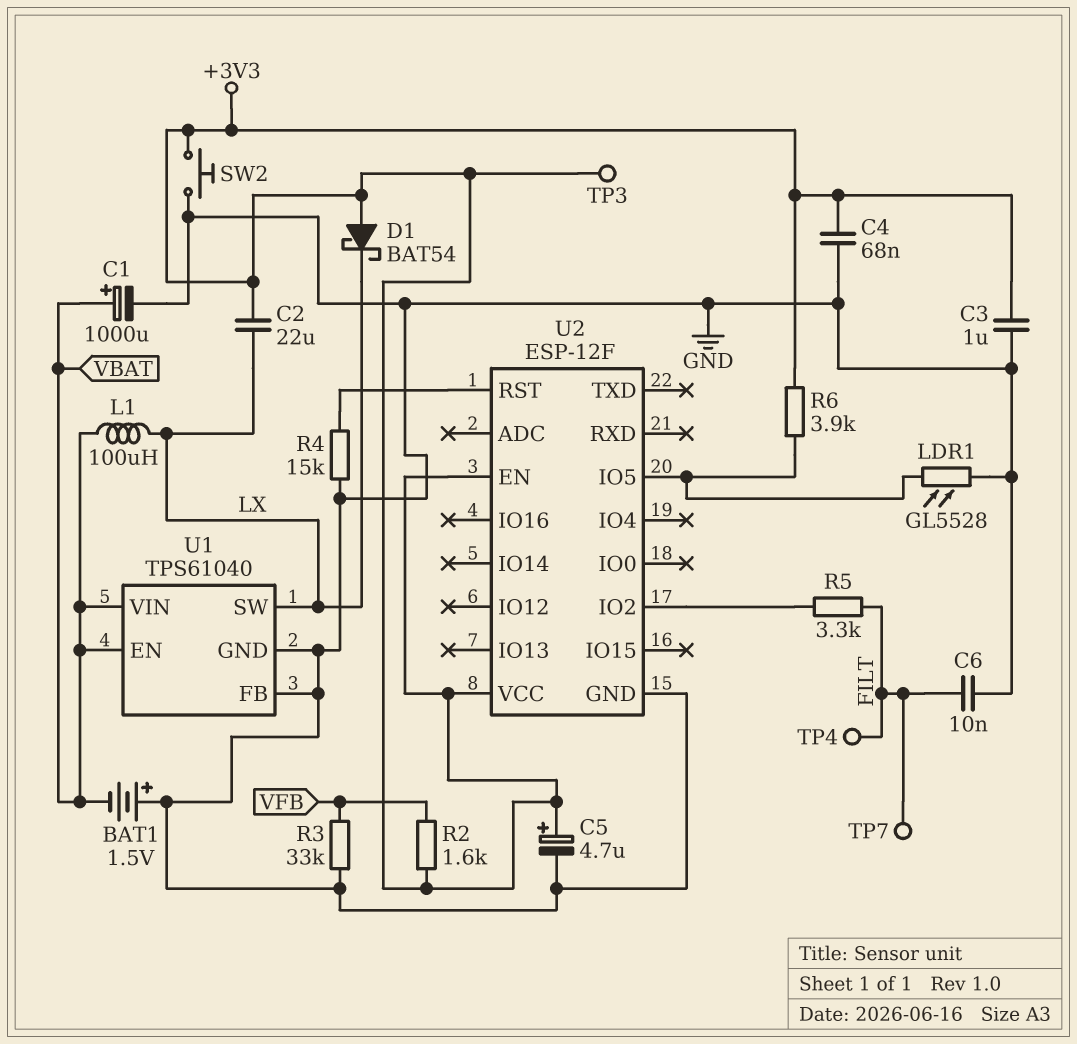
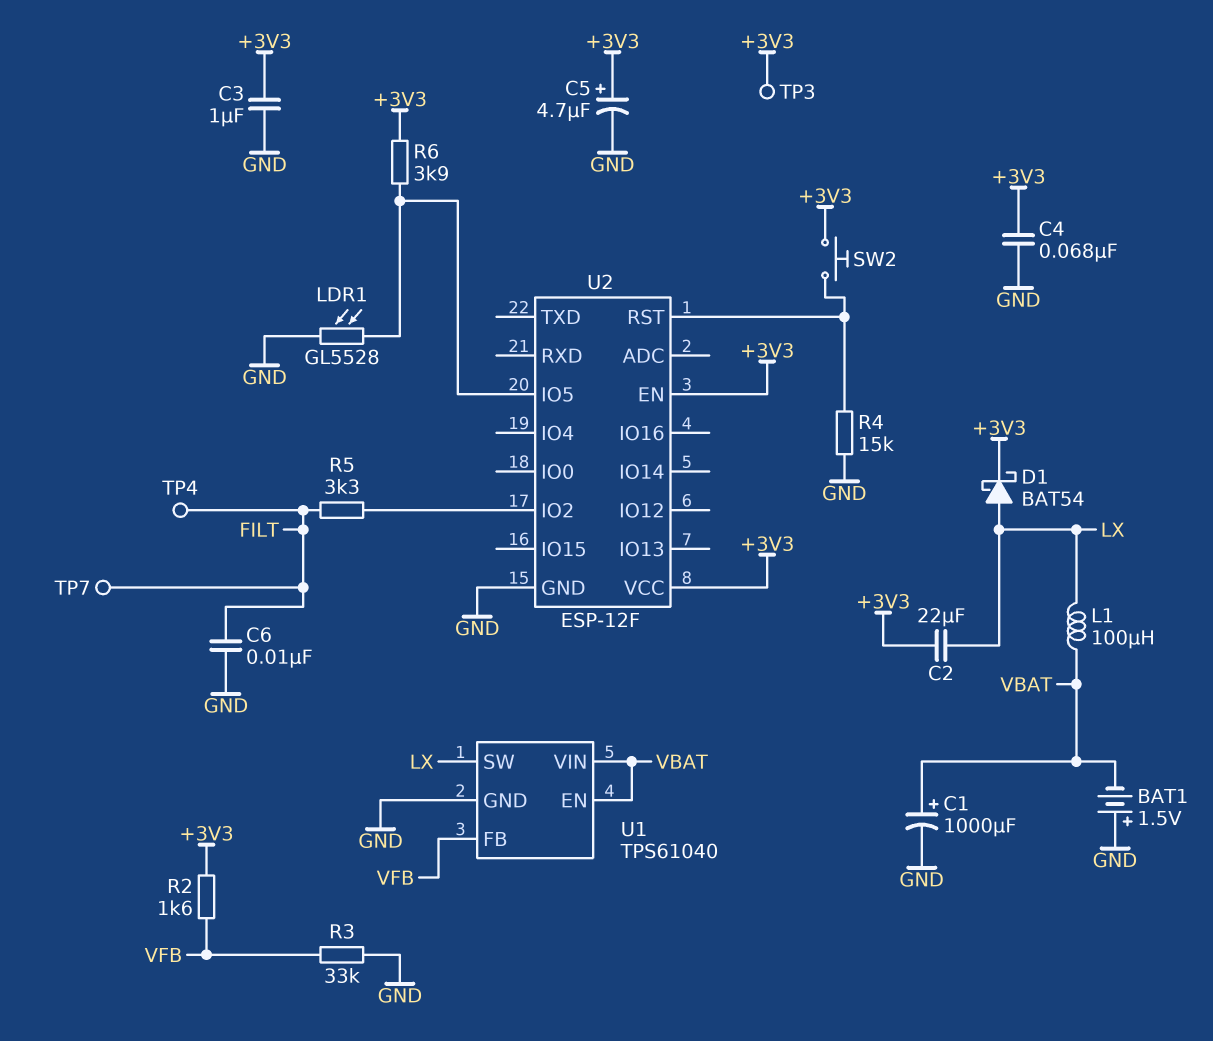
D1: schottky BAT54 (A +3V3, K LX) -> schottky BAT54 (A LX, K +3V3)
SW2: button (+3V3, GND) -> button (+3V3, U2/RST)
U1 pin FB: GND -> VFB

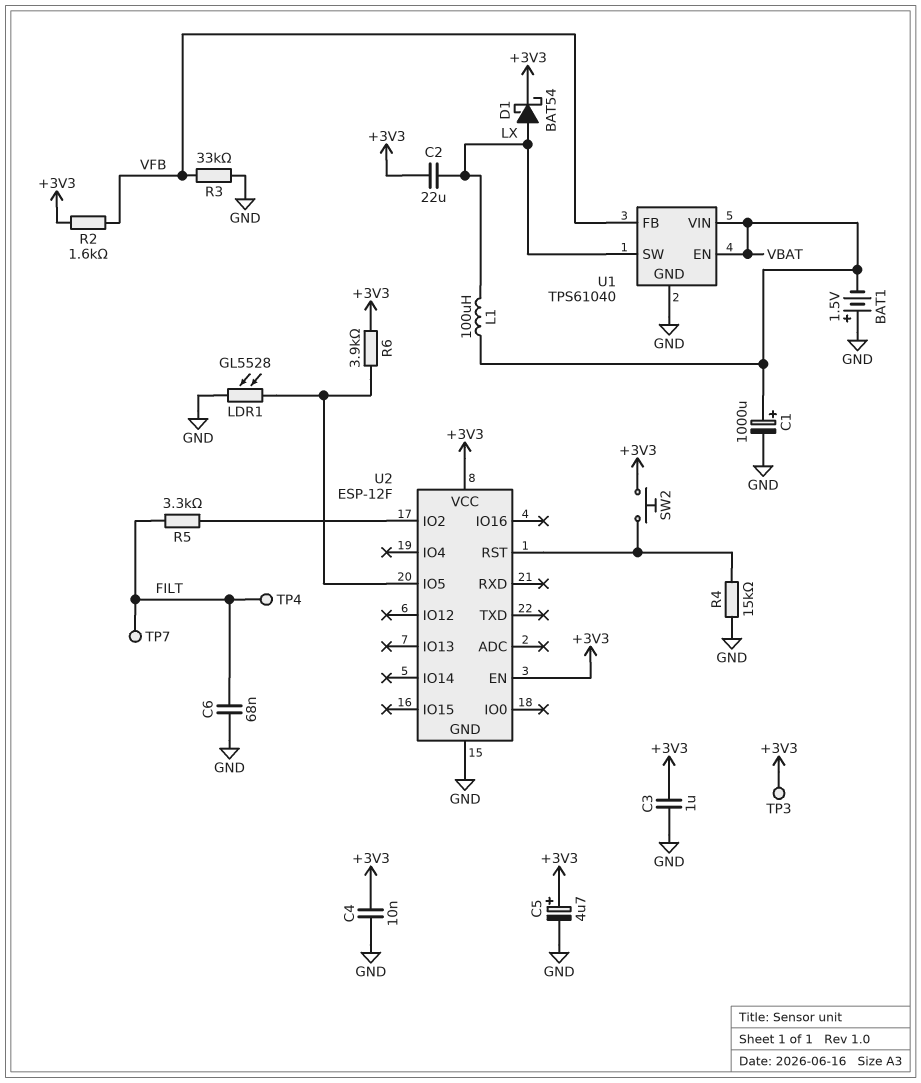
C4: 68nF (+3V3, GND) -> 10nF (+3V3, GND)
C6: 10nF (FILT, GND) -> 68nF (FILT, GND)

